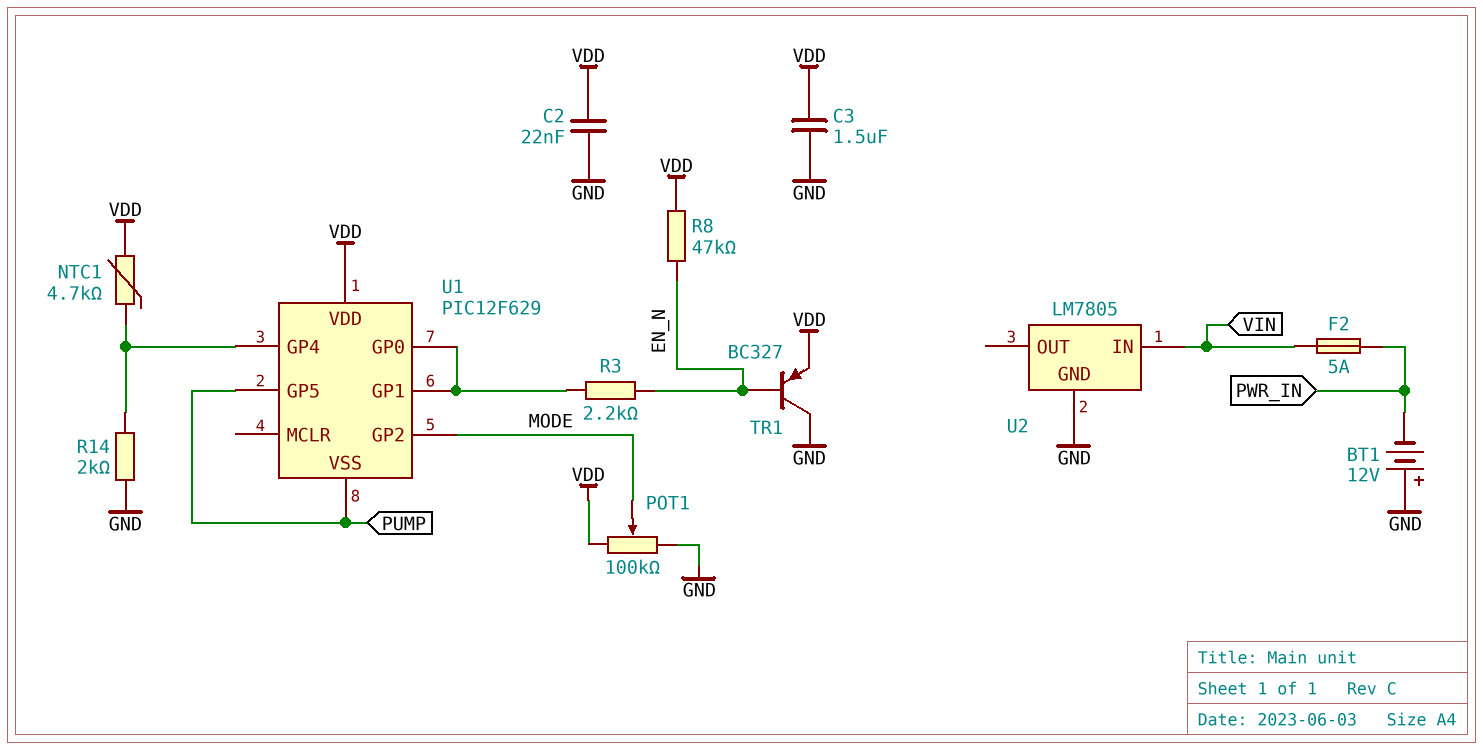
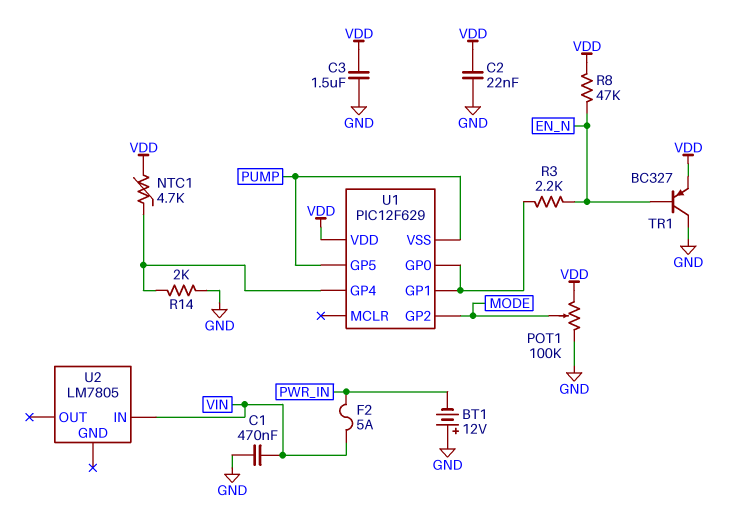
C1: none -> 470nF (GND, VIN)
U2 pin GND: GND -> none

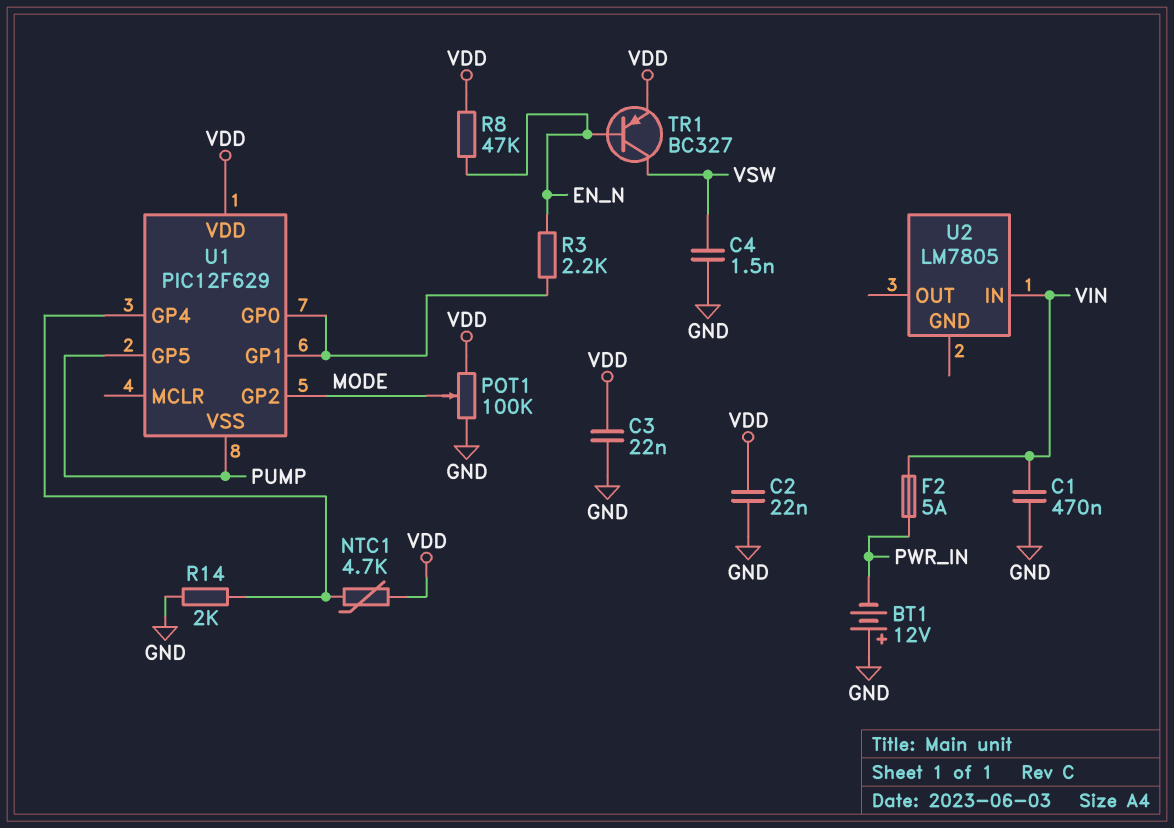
C3: 1.5uF (GND, VDD) -> 22nF (GND, VDD)
C4: none -> 1.5nF (GND, VSW)
TR1: PNP BC327 (B EN_N, C GND, E VDD) -> PNP BC327 (B EN_N, C VSW, E VDD)

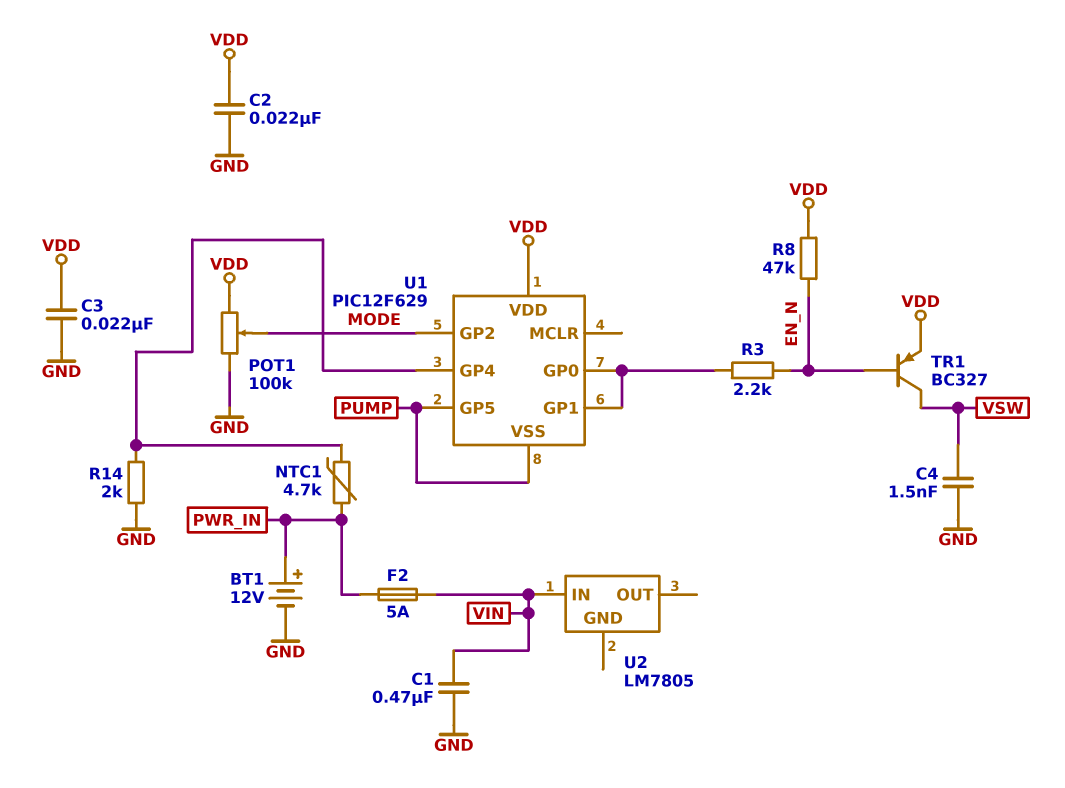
BT1: 12V (plus GND, minus PWR_IN) -> 12V (plus PWR_IN, minus GND)
NTC1: 4.7k (U1/GP4, VDD) -> 4.7k (PWR_IN, U1/GP4)

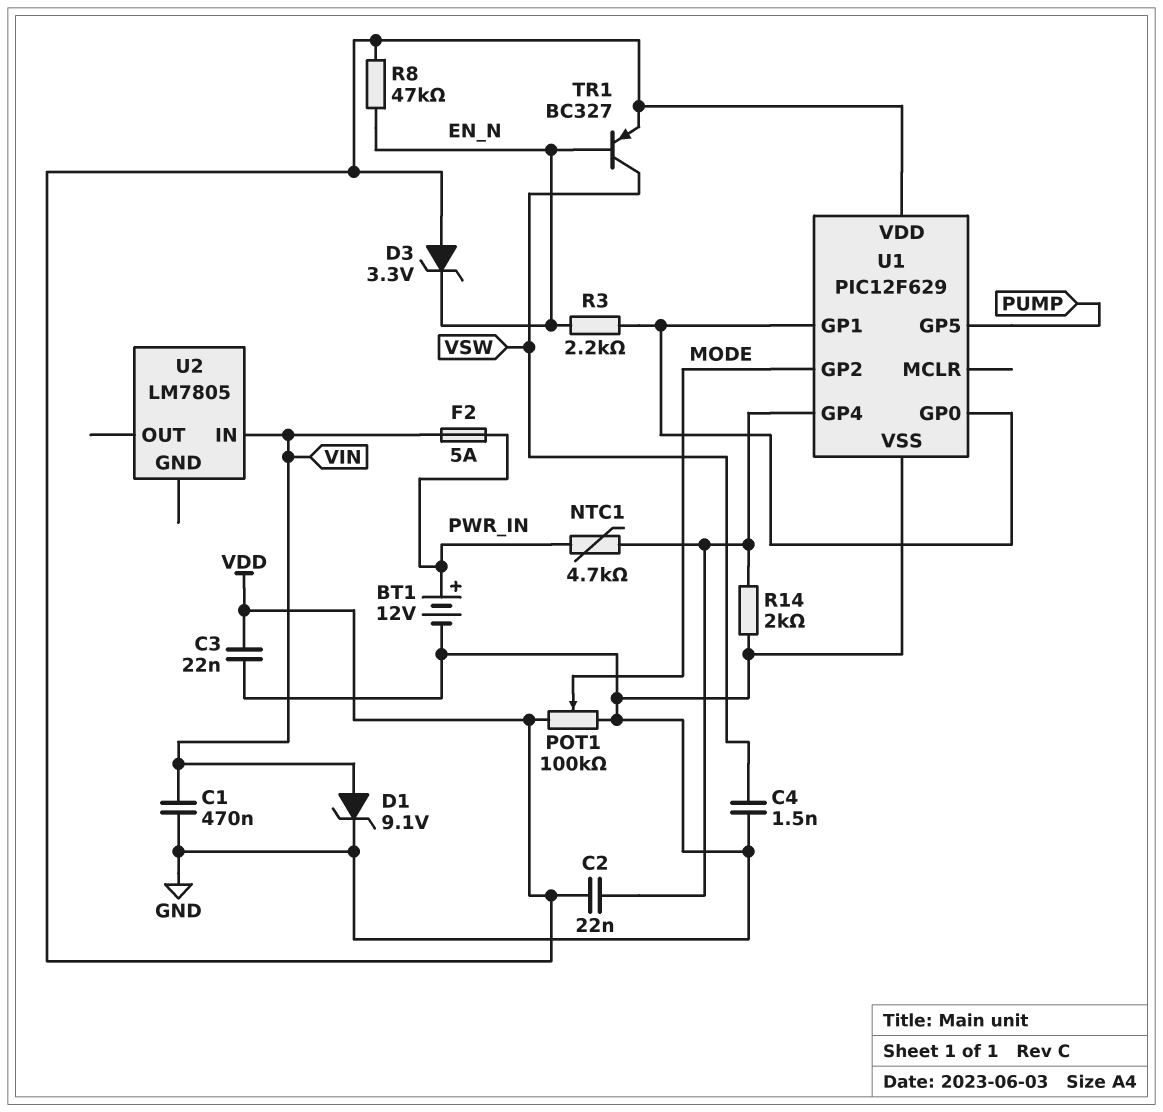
C2: 22nF (GND, VDD) -> 22nF (U1/GP4, VDD)
D1: none -> zener 9.1V (A VIN, K GND)
D3: none -> zener 3.3V (A VDD, K EN_N)
U1 pin VSS: PUMP -> GND

